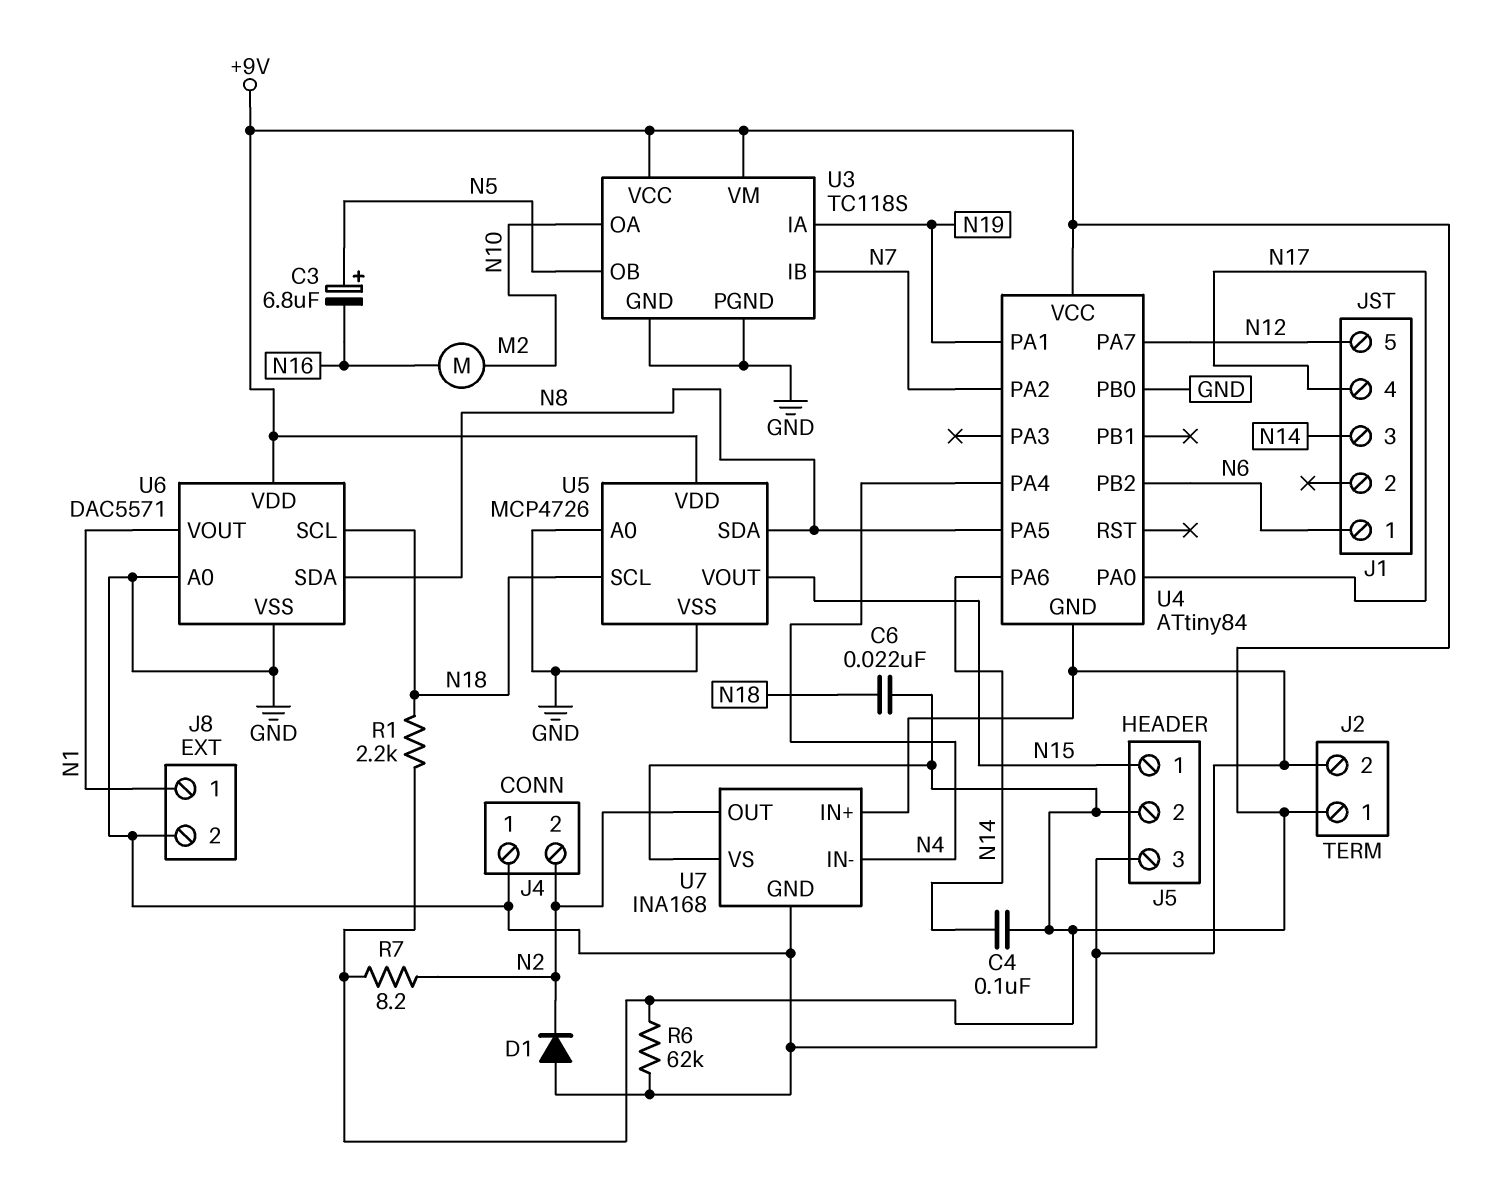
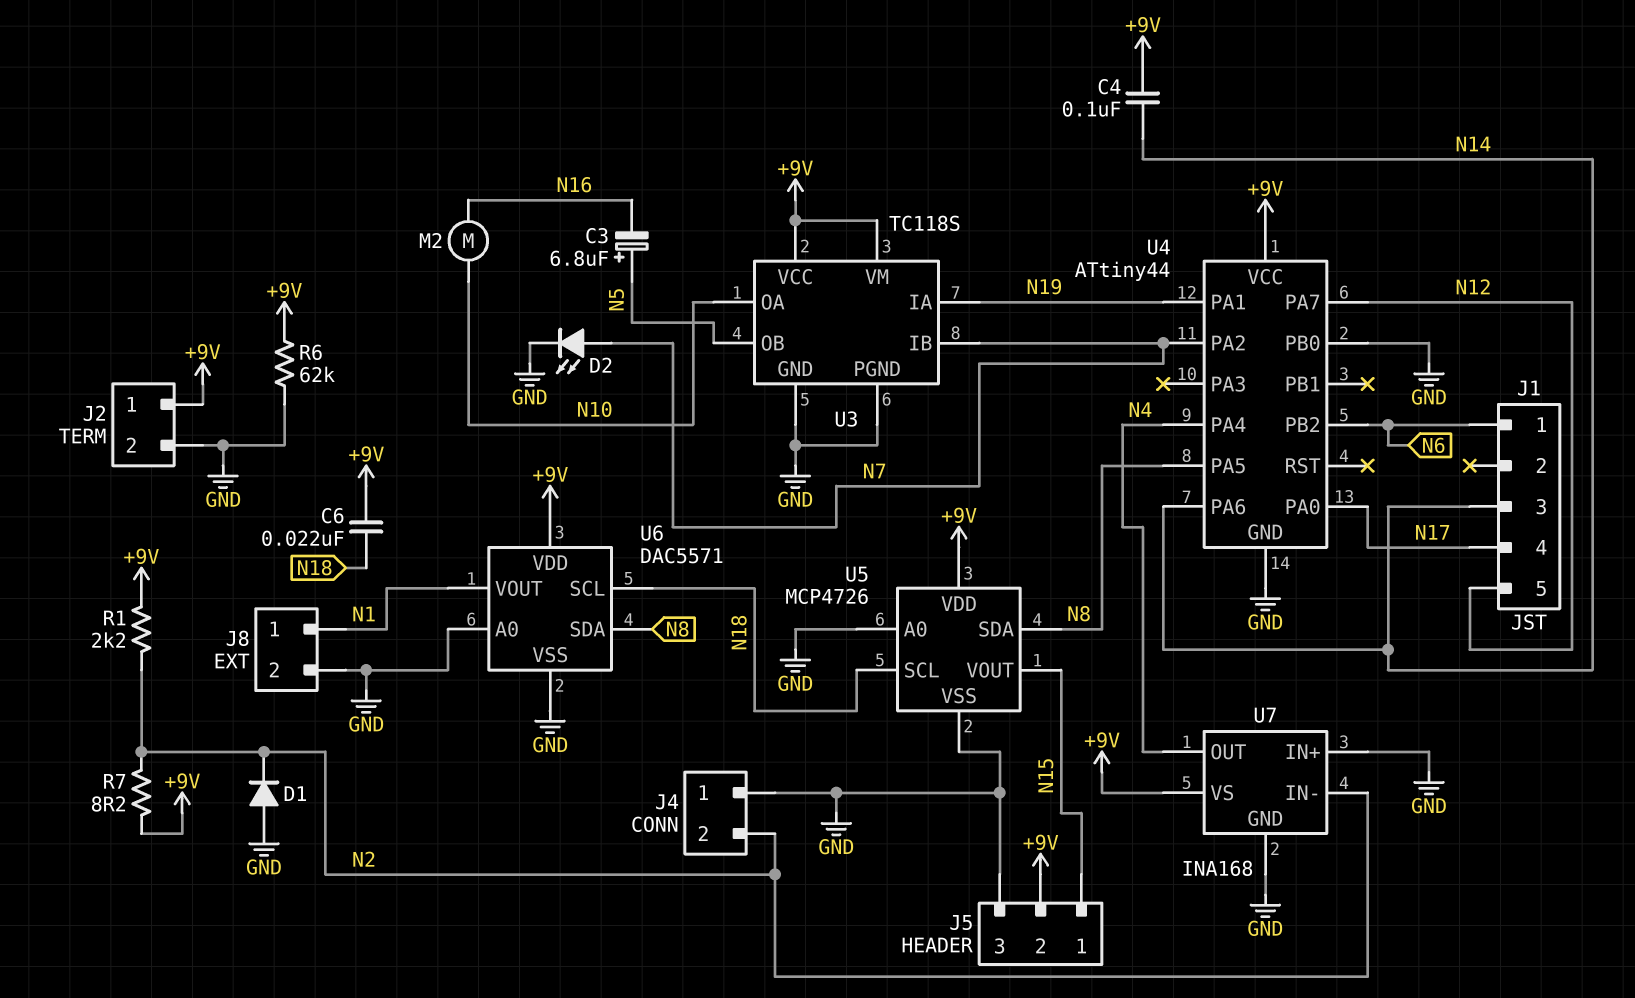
D2: none -> LED (A N7, K GND)
R1: 2.2k (+9V, N18) -> 2.2k (+9V, N2)
U4: ATtiny84 -> ATtiny44
U7 pin IN-: N4 -> N2
U7 pin OUT: N2 -> N4

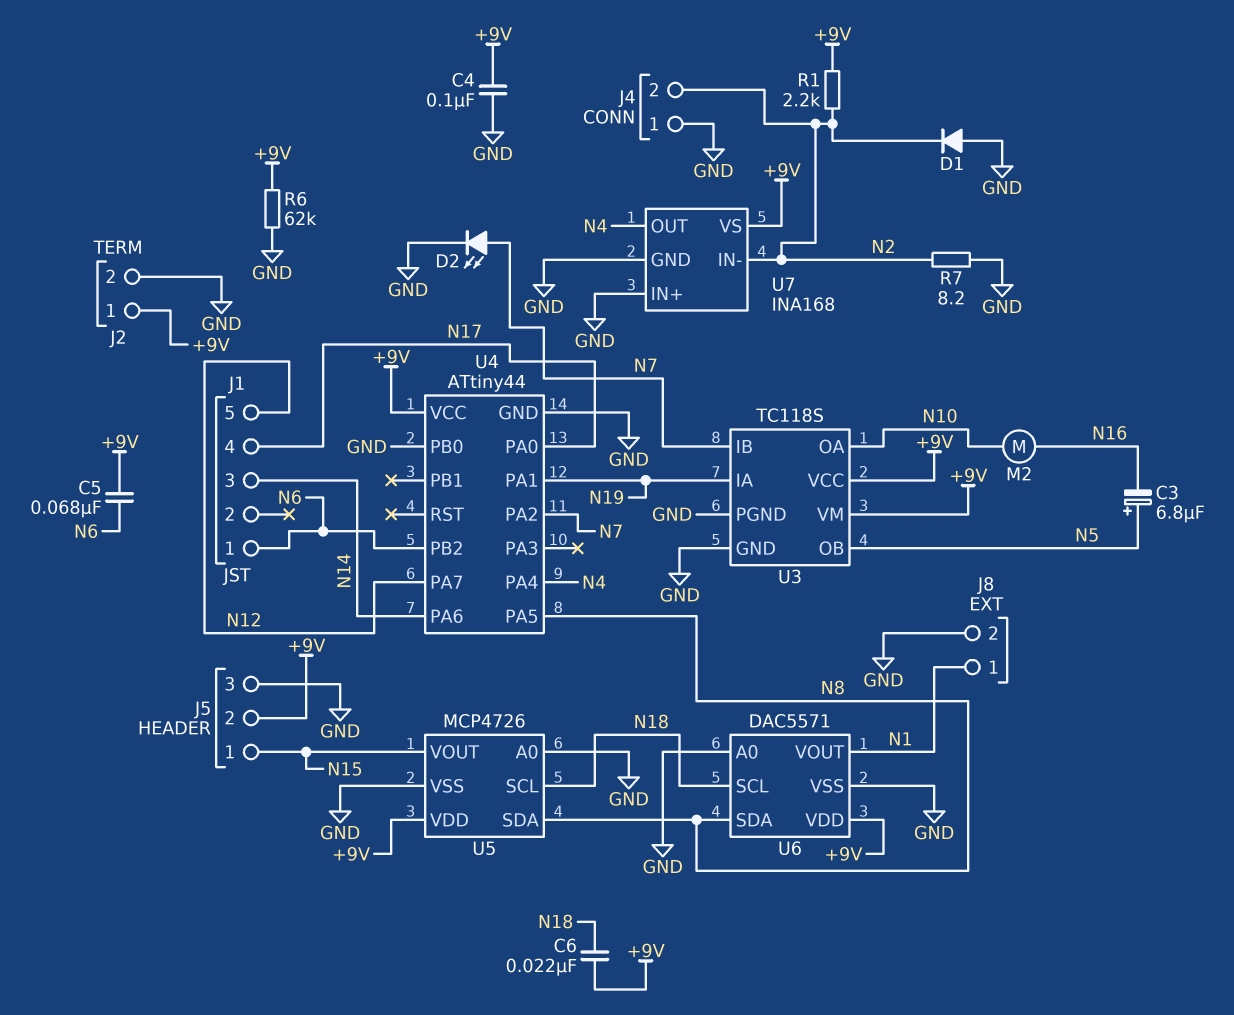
C4: 100nF (+9V, N14) -> 100nF (+9V, GND)
C5: none -> 68nF (+9V, N6)
R7: 8.2 (+9V, N2) -> 8.2 (GND, N2)

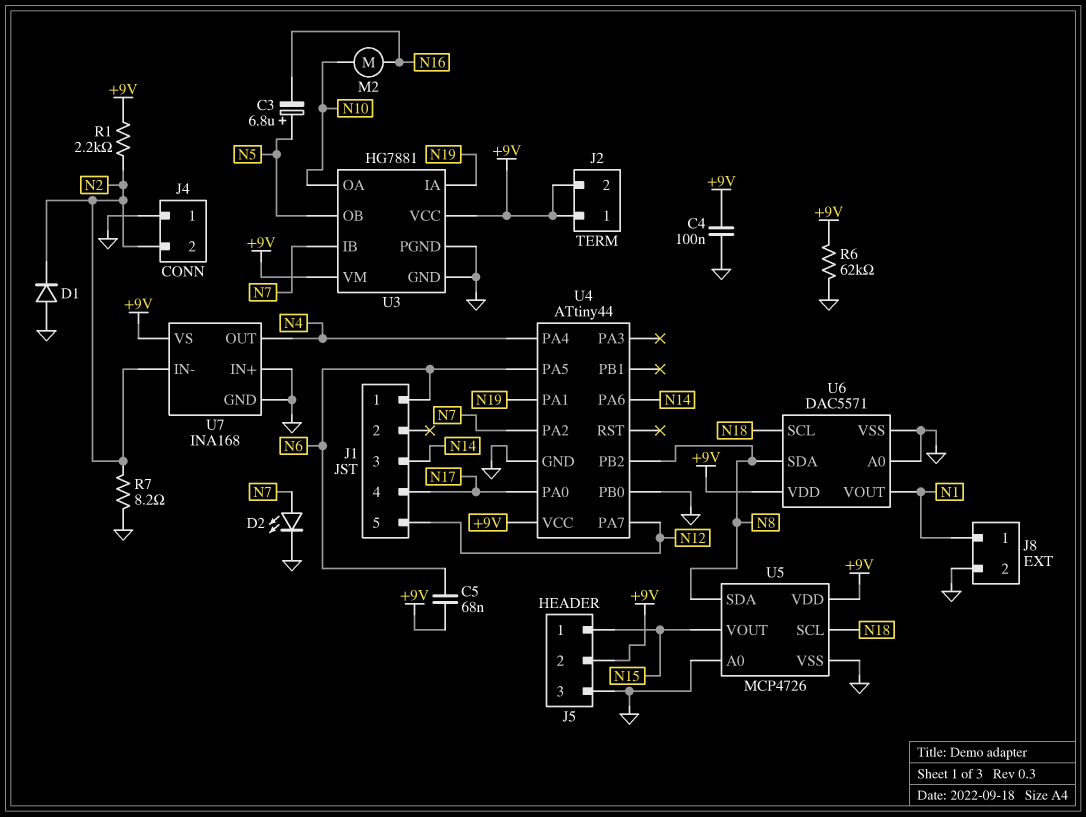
C6: 22nF (+9V, N18) -> none
J2 pin 2: GND -> +9V
U3: TC118S -> HG7881
U4 pin PA5: N8 -> N6
U4 pin PB2: N6 -> N8

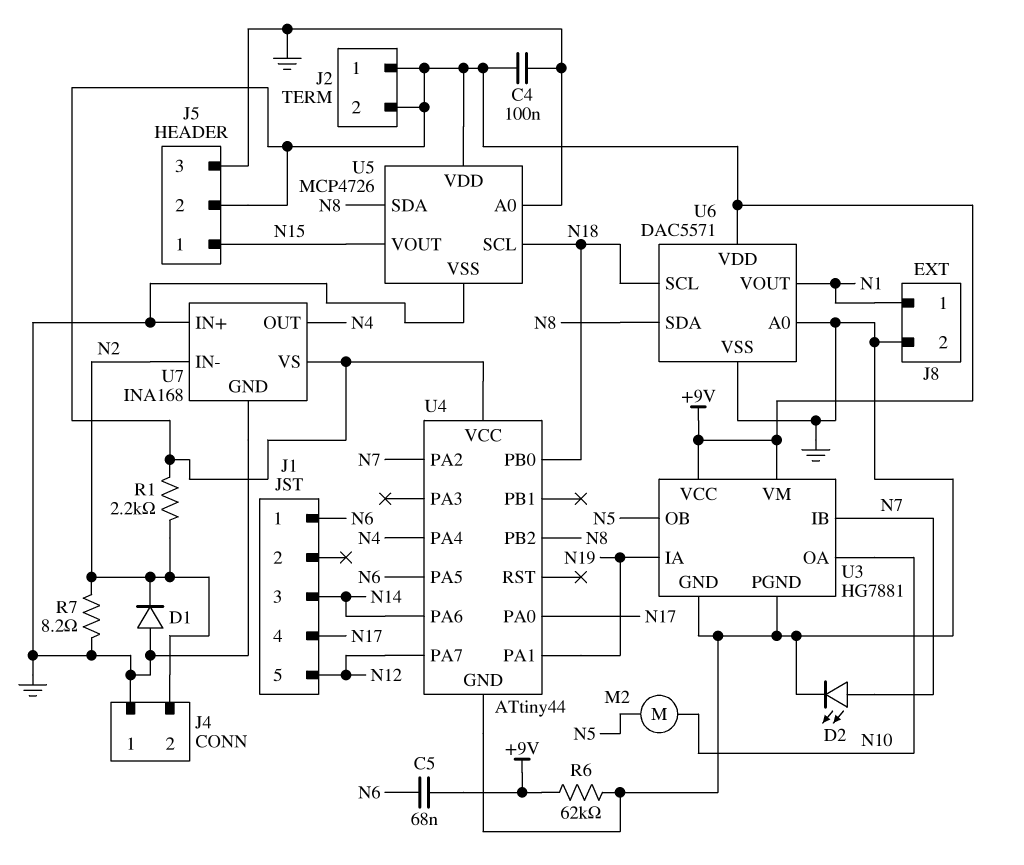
C3: 6.8uF (plus N5, minus N16) -> none
M2: motor (N10, N16) -> motor (N5, N10)
U4 pin PB0: GND -> N18

